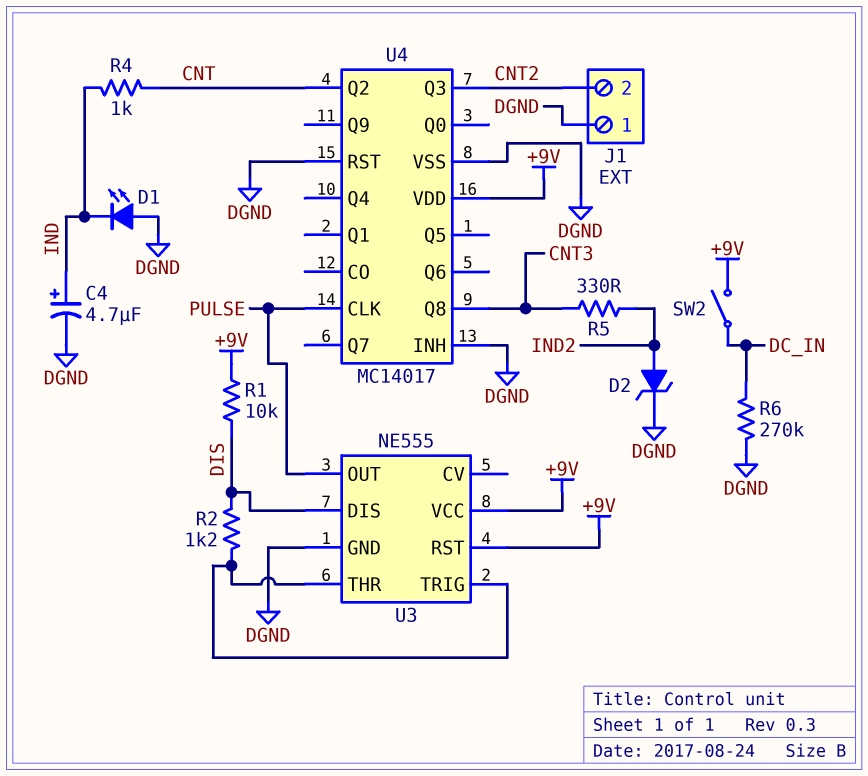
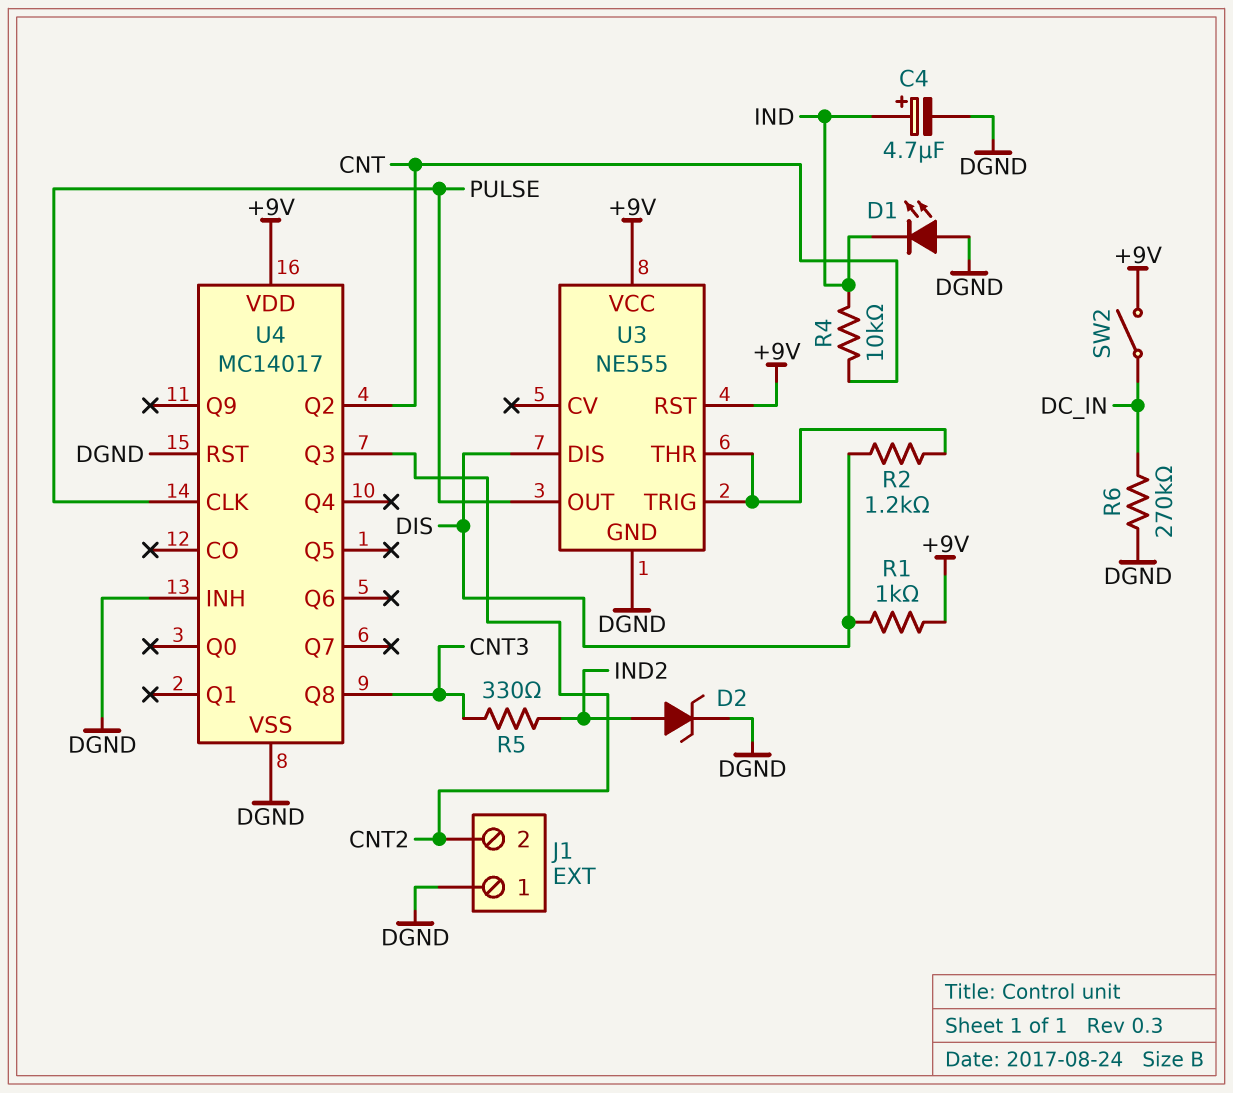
R1: 10k (+9V, DIS) -> 1k (+9V, DIS)
R4: 1k (CNT, IND) -> 10k (CNT, IND)

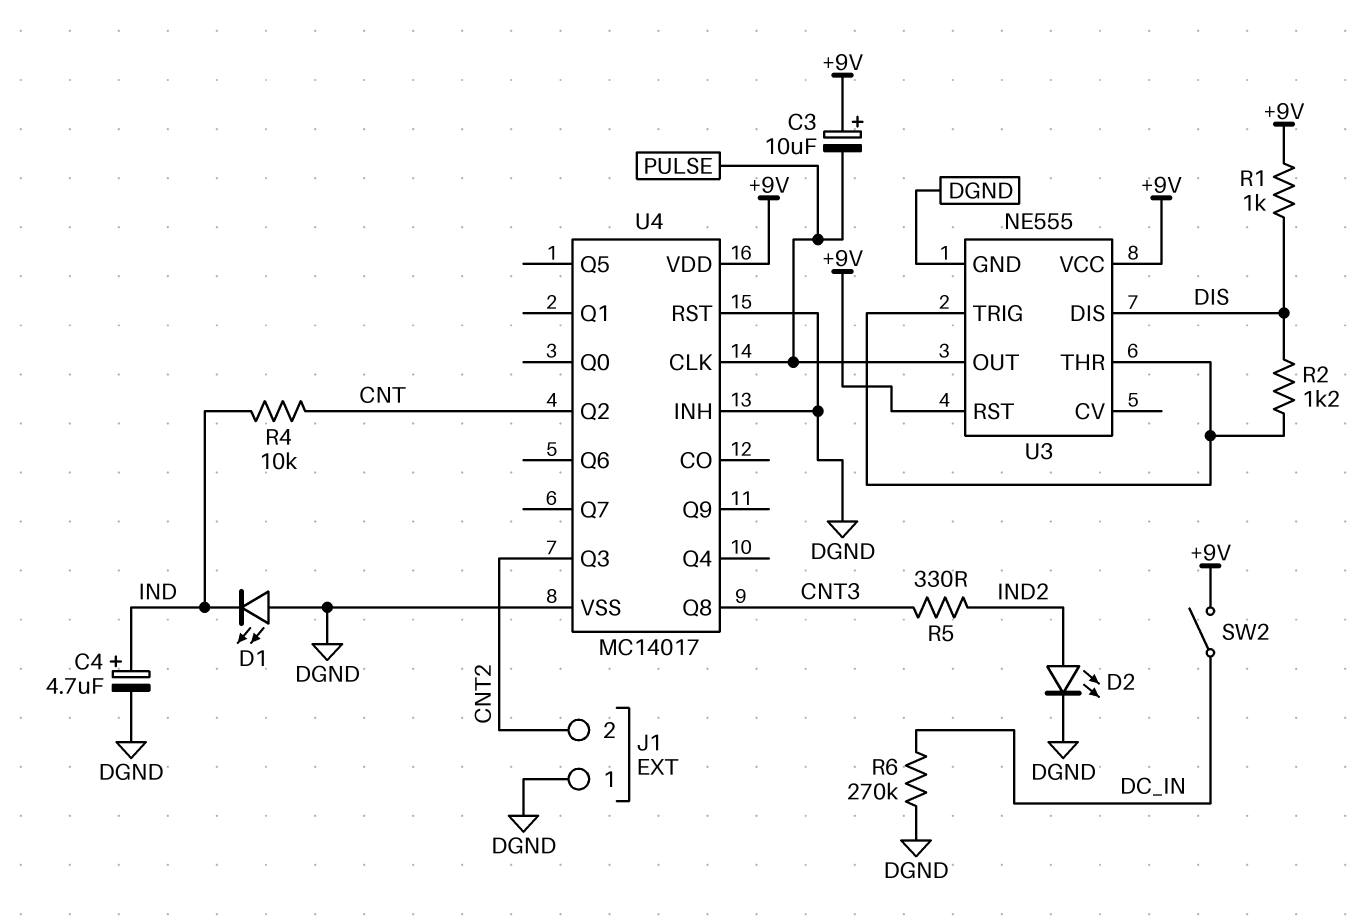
C3: none -> 10uF (plus +9V, minus PULSE)
D2: zener (A IND2, K DGND) -> LED (A IND2, K DGND)

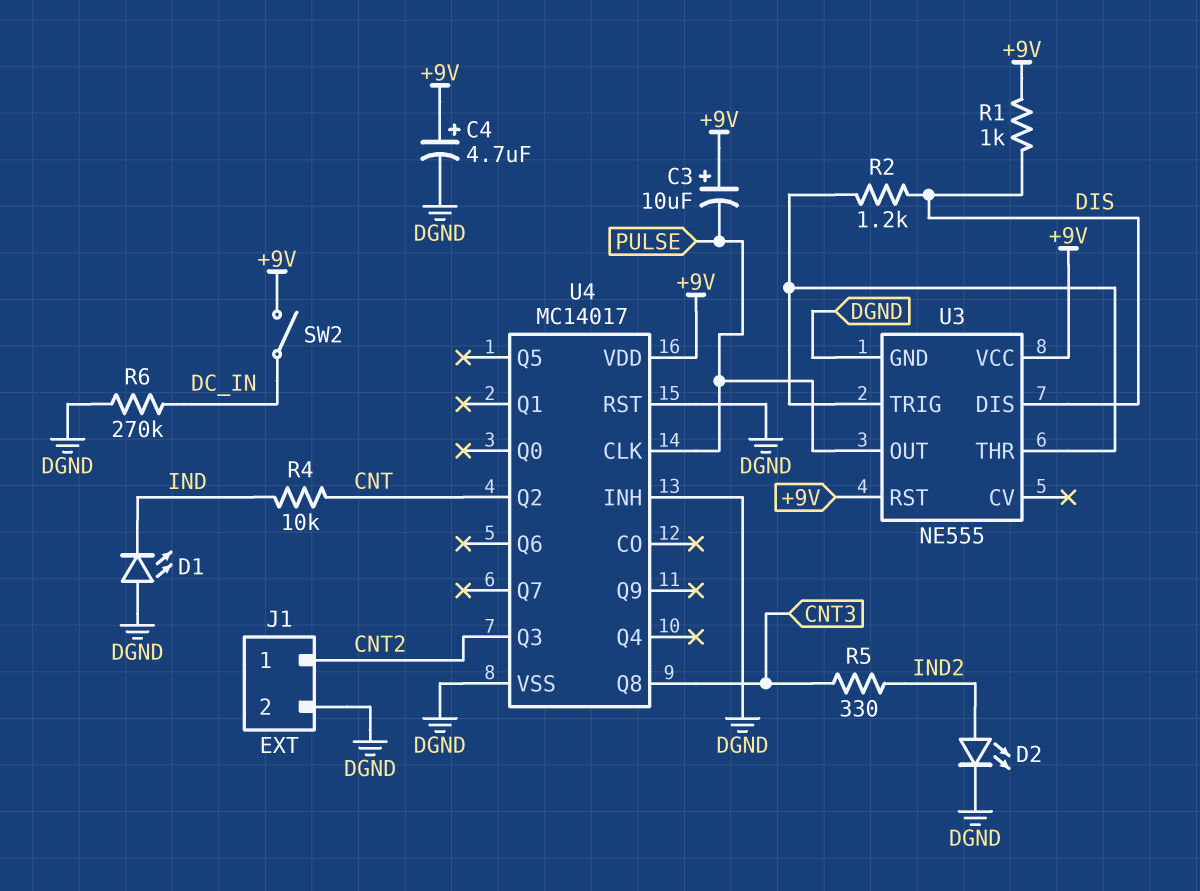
C4: 4.7uF (plus IND, minus DGND) -> 4.7uF (plus +9V, minus DGND)
J1 pin 1: DGND -> CNT2
J1 pin 2: CNT2 -> DGND

